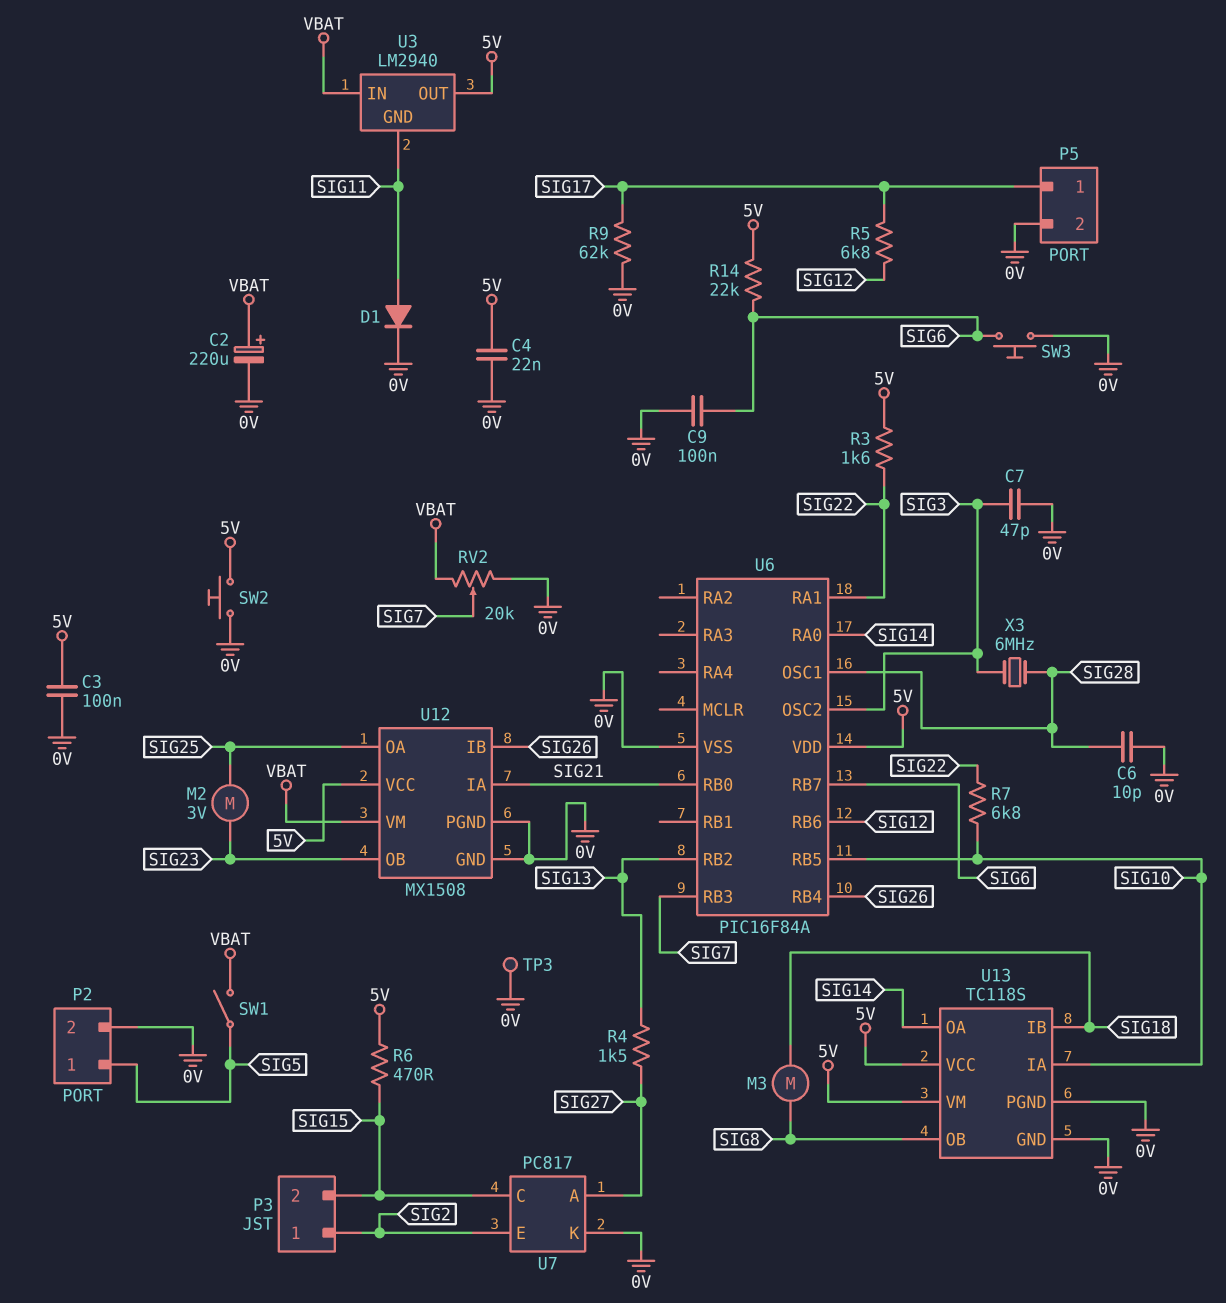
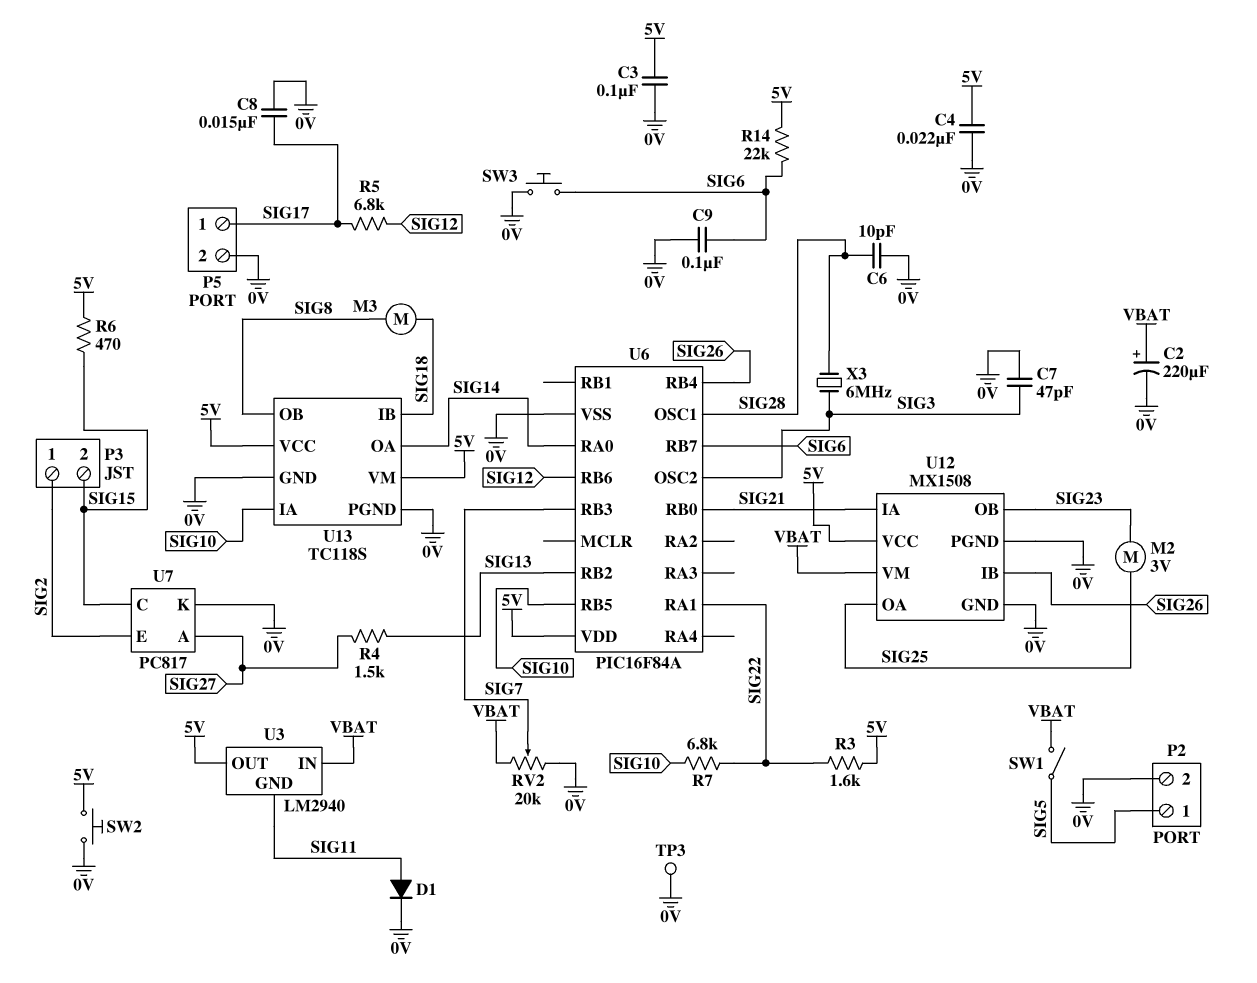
C8: none -> 15nF (0V, SIG17)
R9: 62k (0V, SIG17) -> none

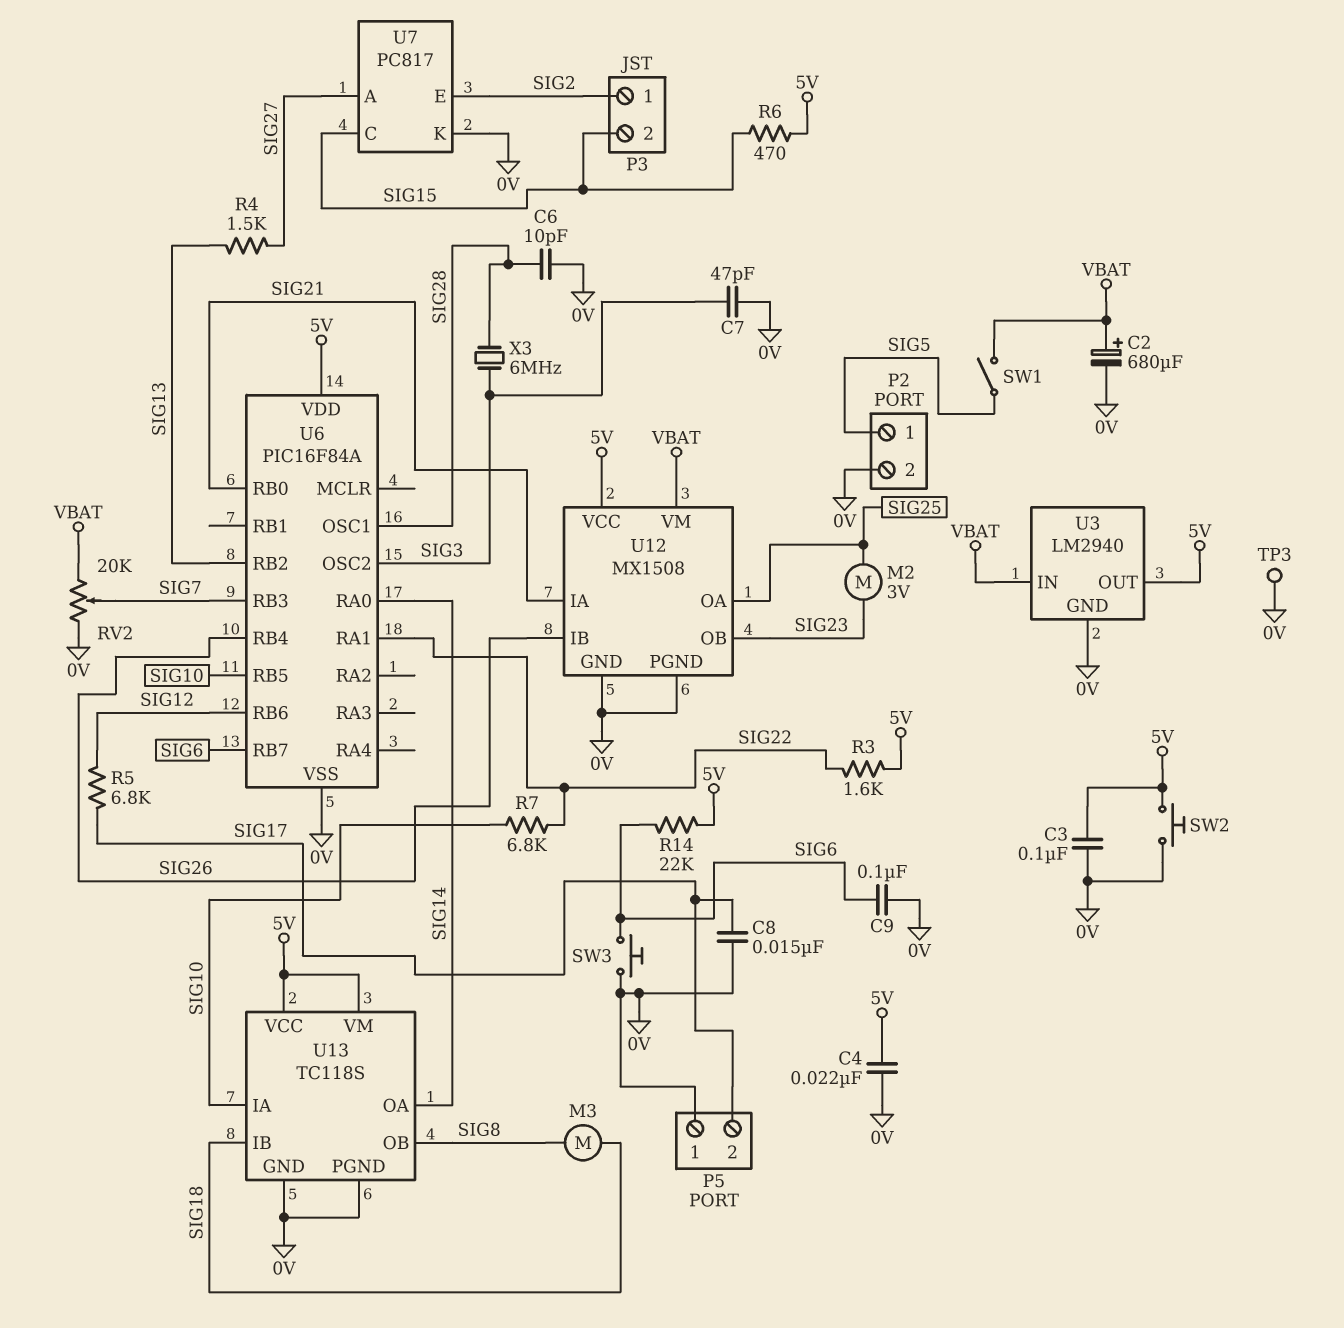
C2: 220uF (plus VBAT, minus 0V) -> 680uF (plus VBAT, minus 0V)
D1: diode (A SIG11, K 0V) -> none
P5 pin 1: SIG17 -> 0V
P5 pin 2: 0V -> SIG17
U3 pin GND: SIG11 -> 0V

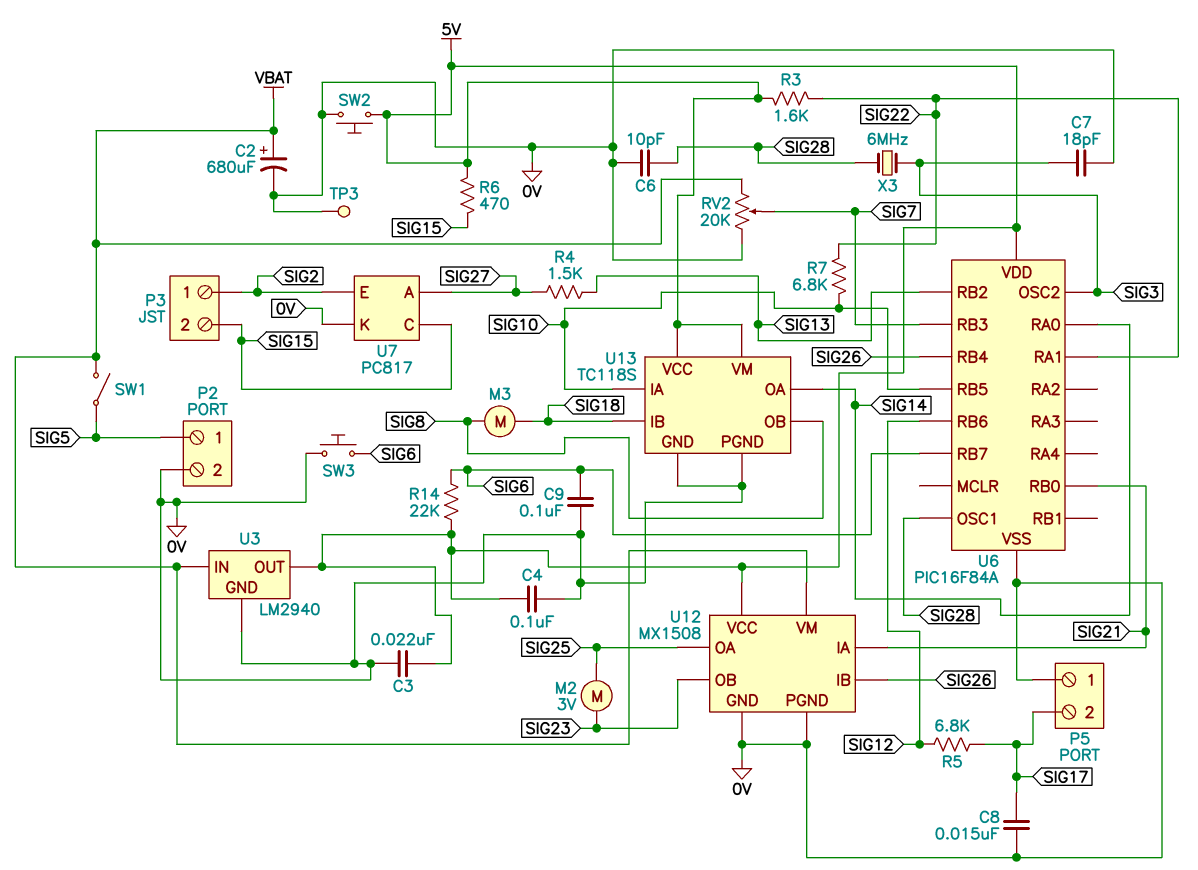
C3: 100nF (0V, 5V) -> 22nF (0V, 5V)
C4: 22nF (0V, 5V) -> 100nF (0V, 5V)
C7: 47pF (0V, SIG3) -> 18pF (0V, SIG3)

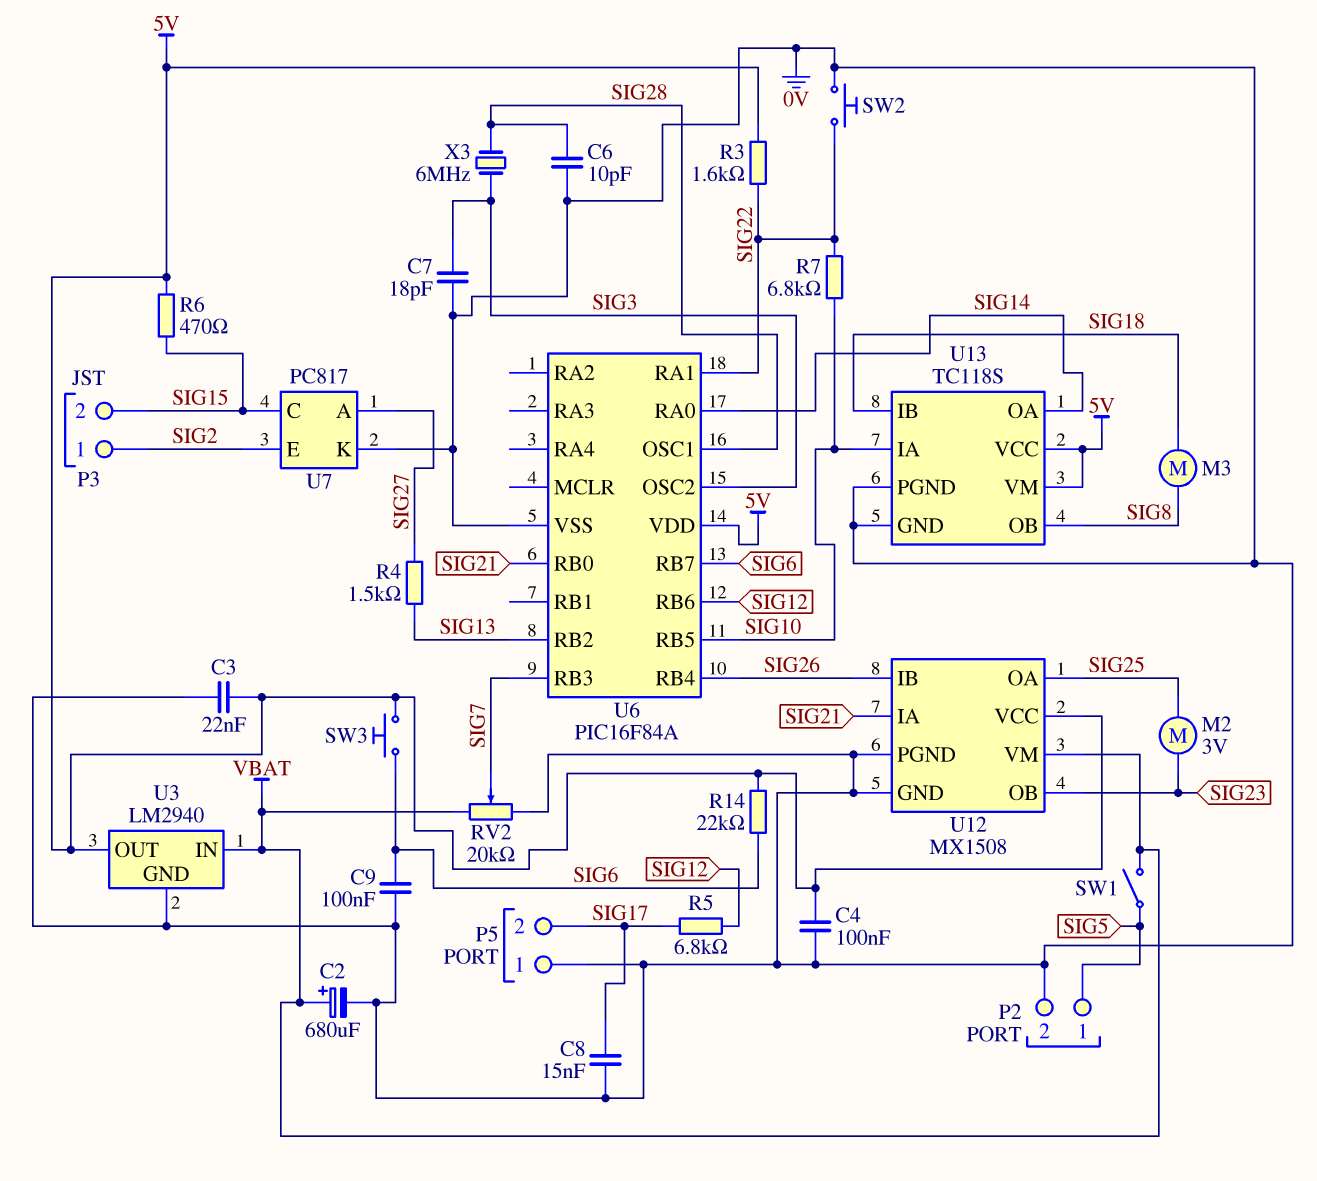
SW2: button (0V, 5V) -> button (0V, SIG22)
SW3: button (0V, SIG6) -> button (5V, SIG6)
TP3: test point (0V) -> none

